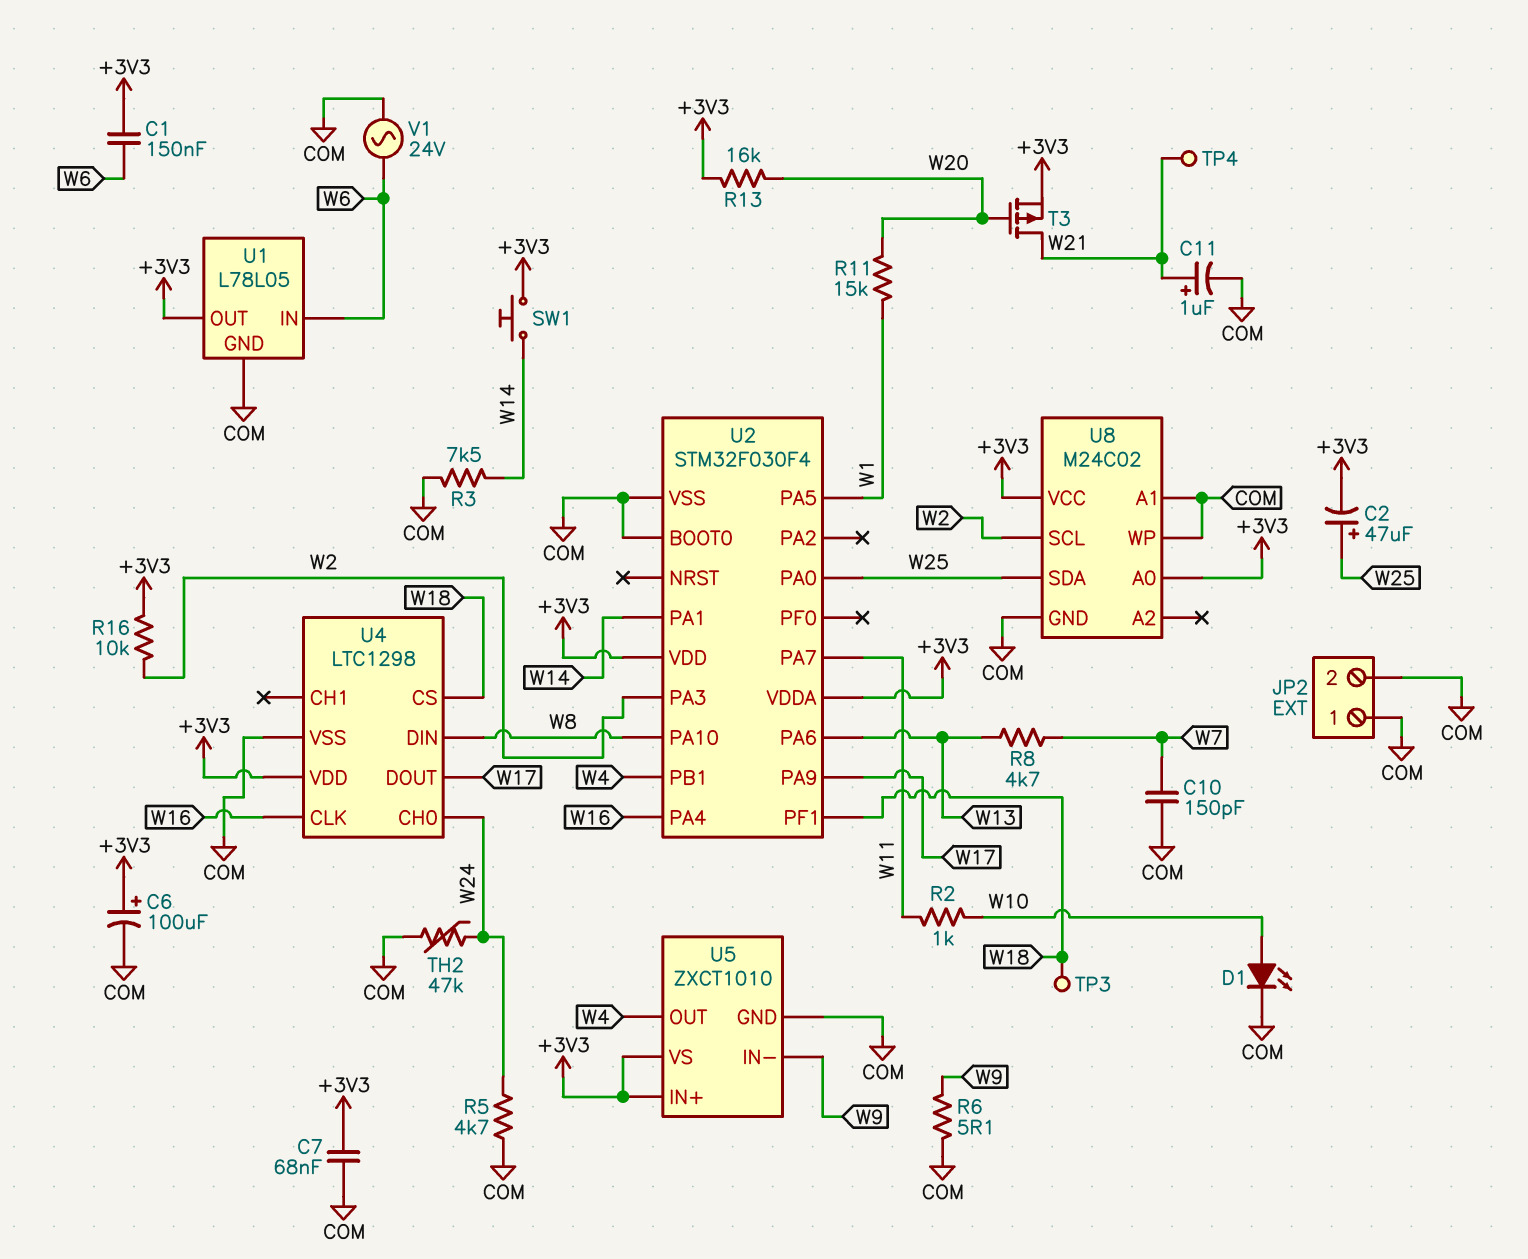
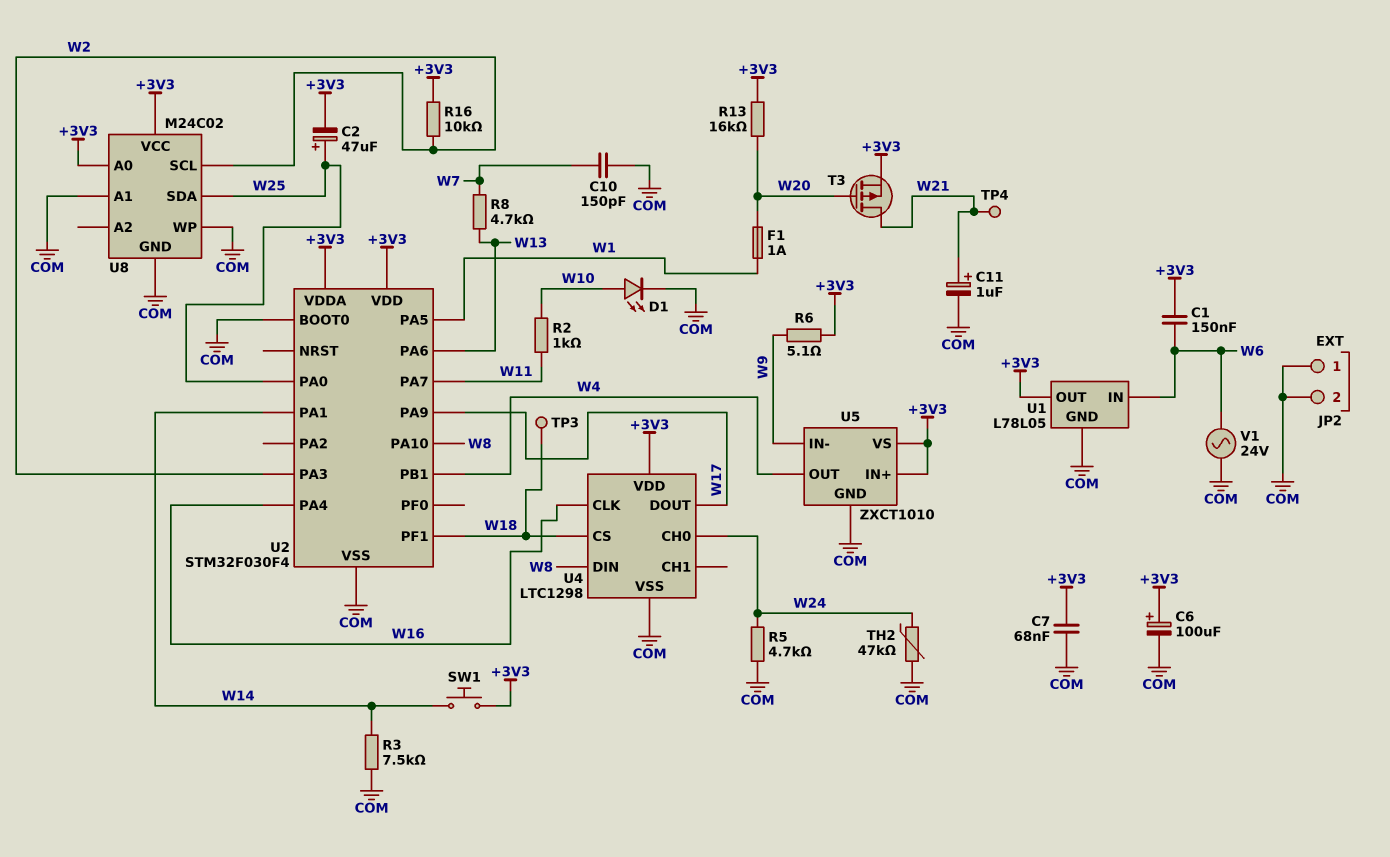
F1: none -> 1A (W1, W20)
R6: 5.1 (COM, W9) -> 5.1 (+3V3, W9)
R11: 15k (W1, W20) -> none

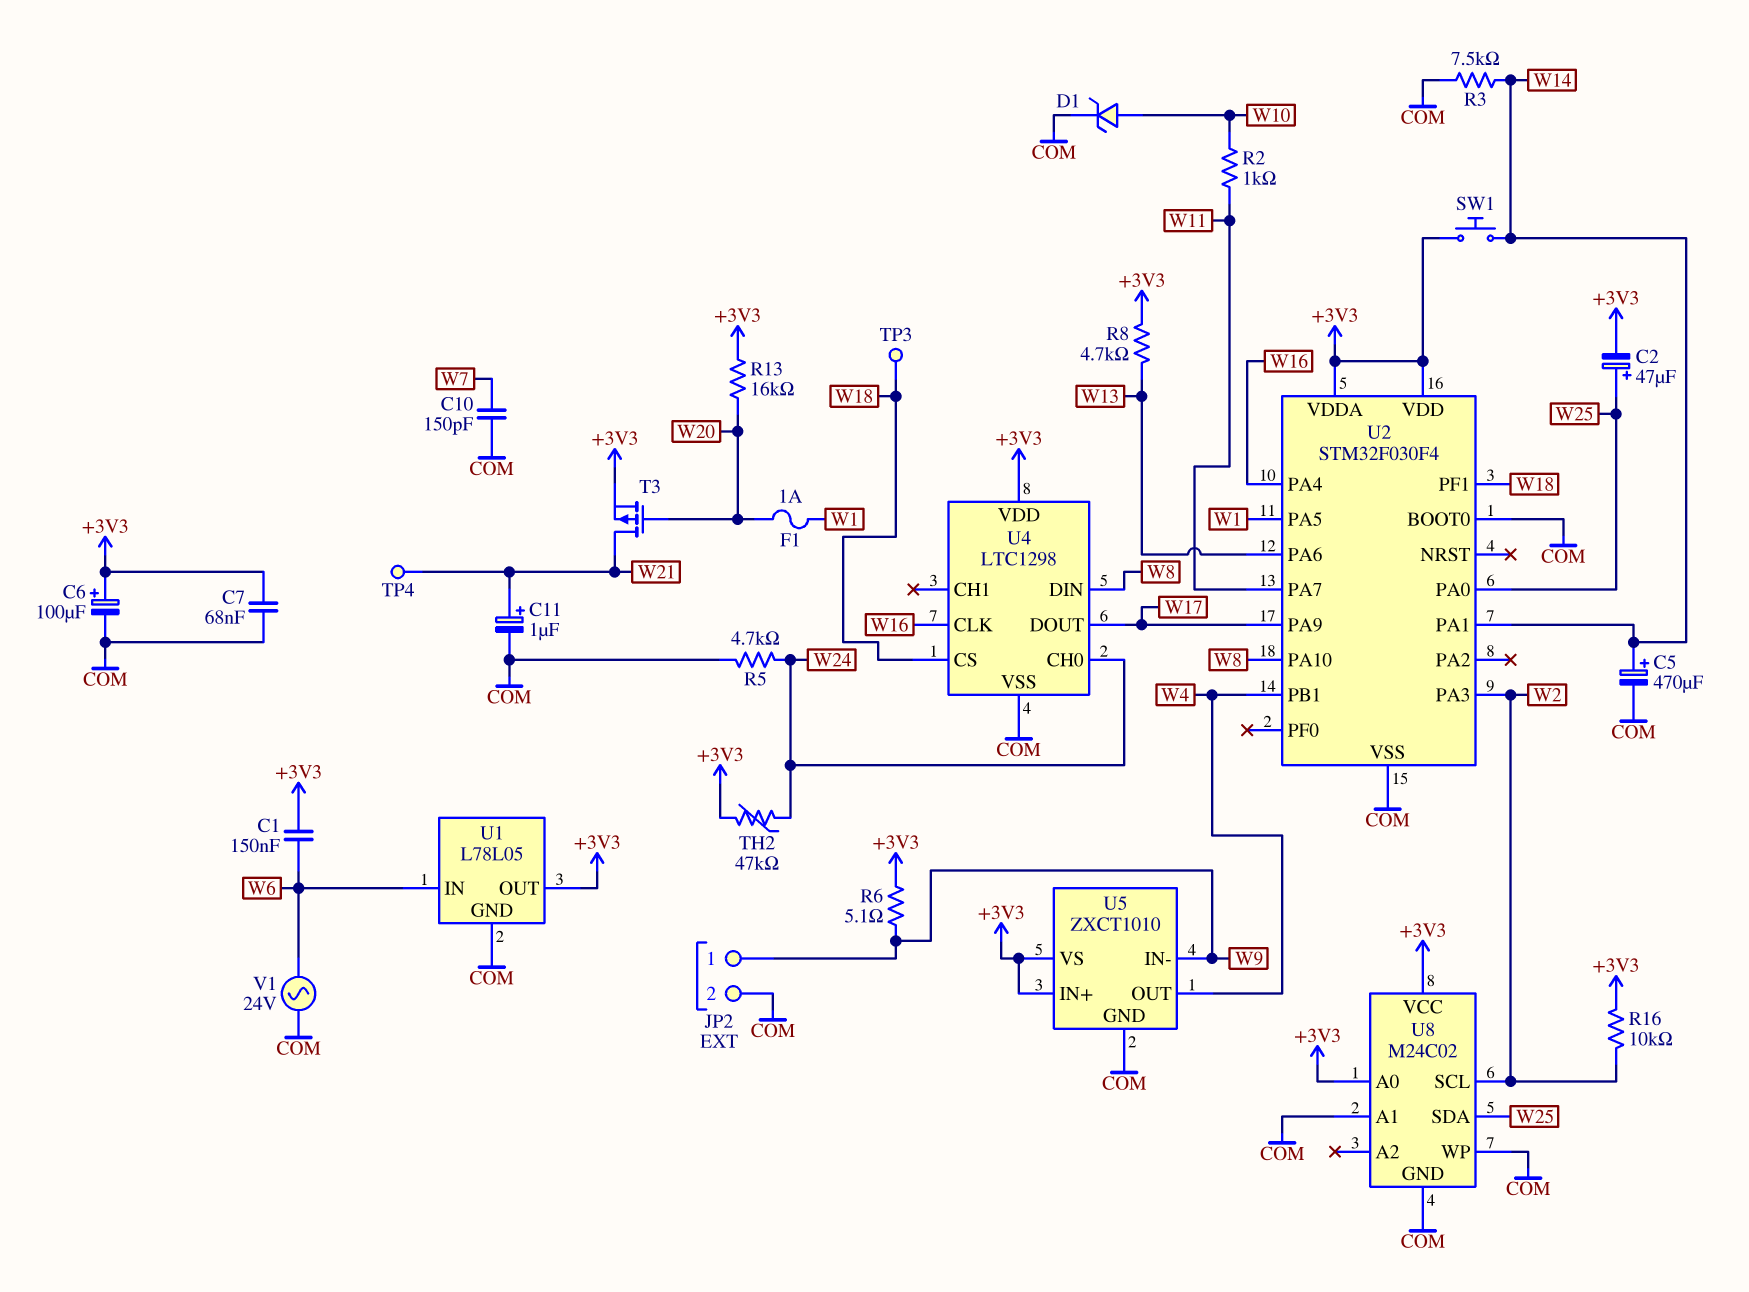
C5: none -> 470uF (plus W14, minus COM)
D1: LED (A W10, K COM) -> zener (A W10, K COM)
JP2 pin 1: COM -> W9
R8: 4.7k (W7, W13) -> 4.7k (+3V3, W13)
TH2: 47k (COM, W24) -> 47k (+3V3, W24)

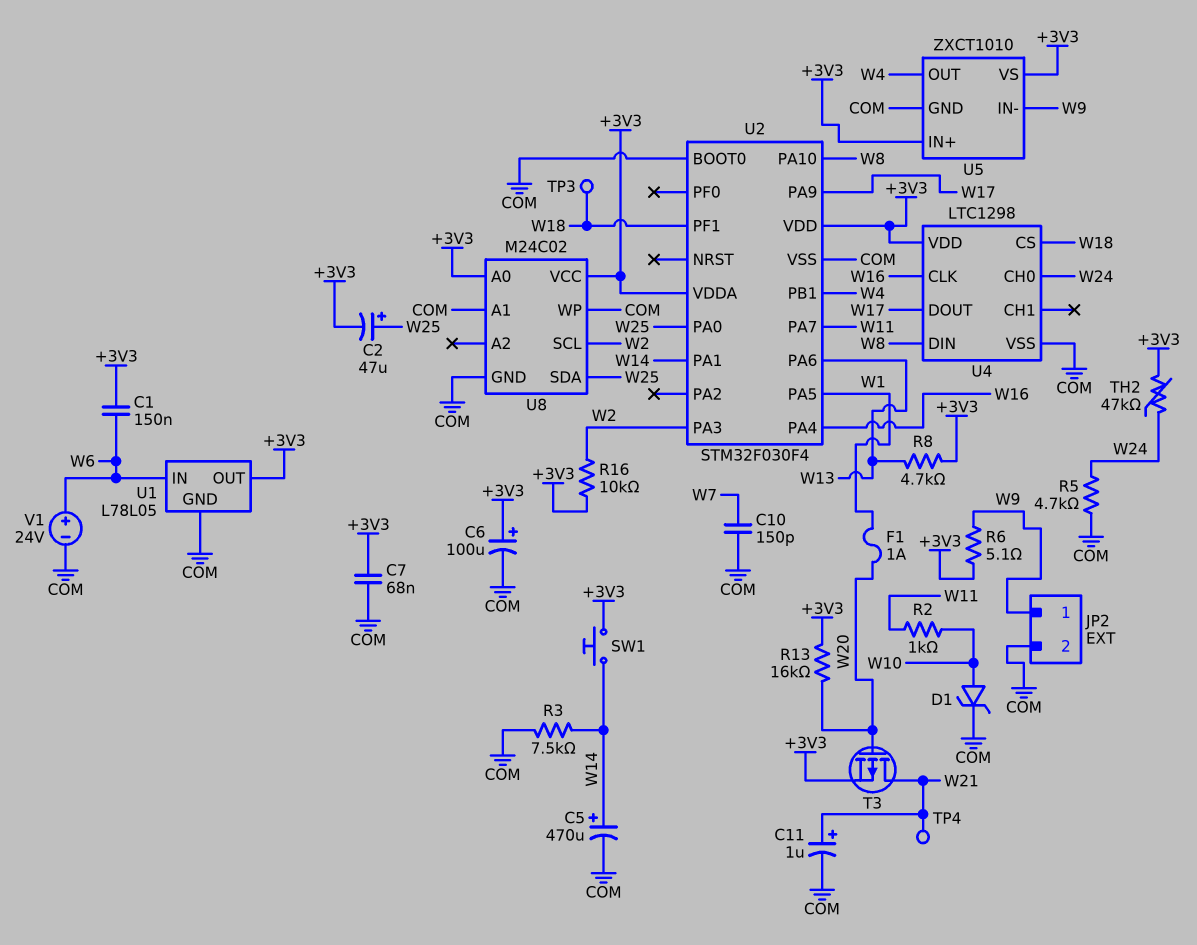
V1: AC 24V (COM, W6) -> 24V (plus W6, minus COM)

